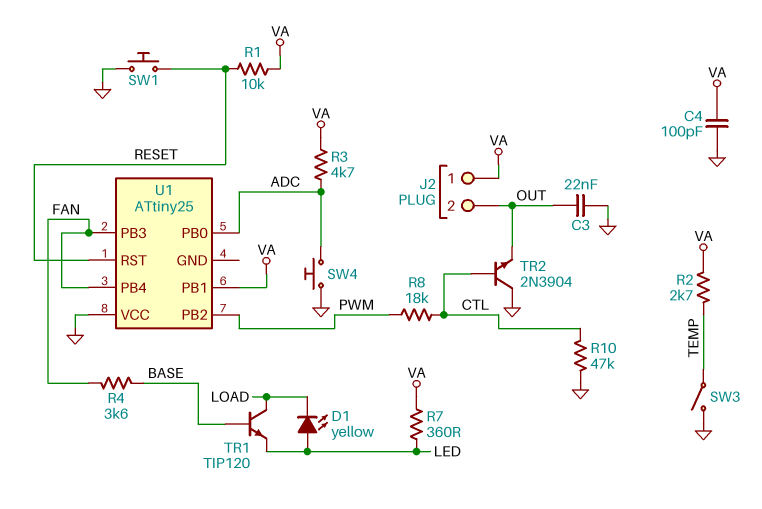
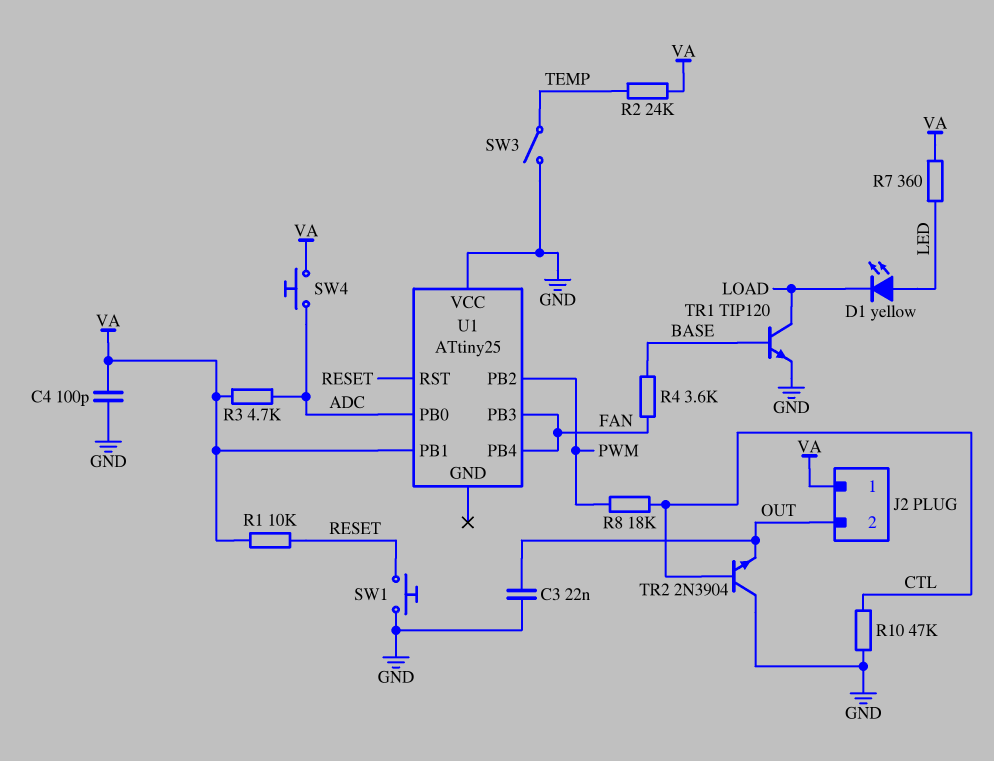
R2: 2.7k (TEMP, VA) -> 24k (TEMP, VA)
SW4: button (ADC, GND) -> button (ADC, VA)
TR1: NPN TIP120 (B BASE, C LOAD, E LED) -> NPN TIP120 (B BASE, C LOAD, E GND)

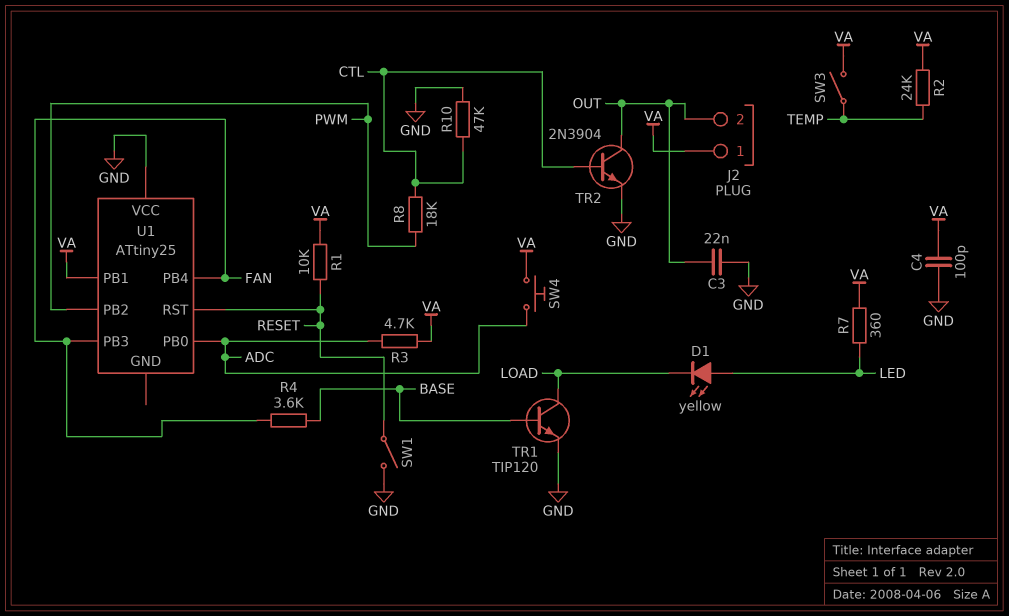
SW1: button (GND, RESET) -> switch (GND, RESET)
SW3: switch (GND, TEMP) -> switch (TEMP, VA)
TR2: NPN 2N3904 (B CTL, C GND, E OUT) -> NPN 2N3904 (B CTL, C OUT, E GND)

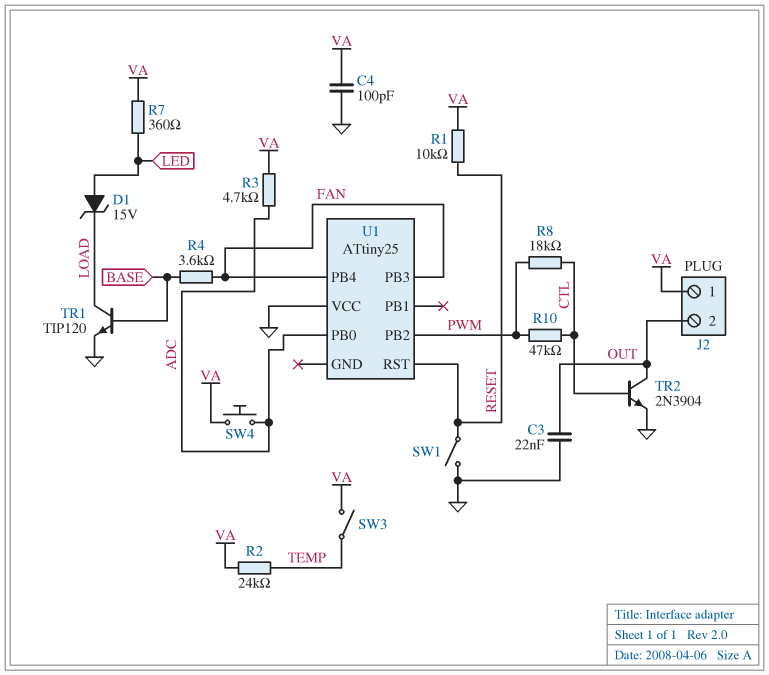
D1: LED yellow (A LED, K LOAD) -> zener 15V (A LED, K LOAD)
R10: 47k (CTL, GND) -> 47k (CTL, PWM)
U1 pin PB1: VA -> none

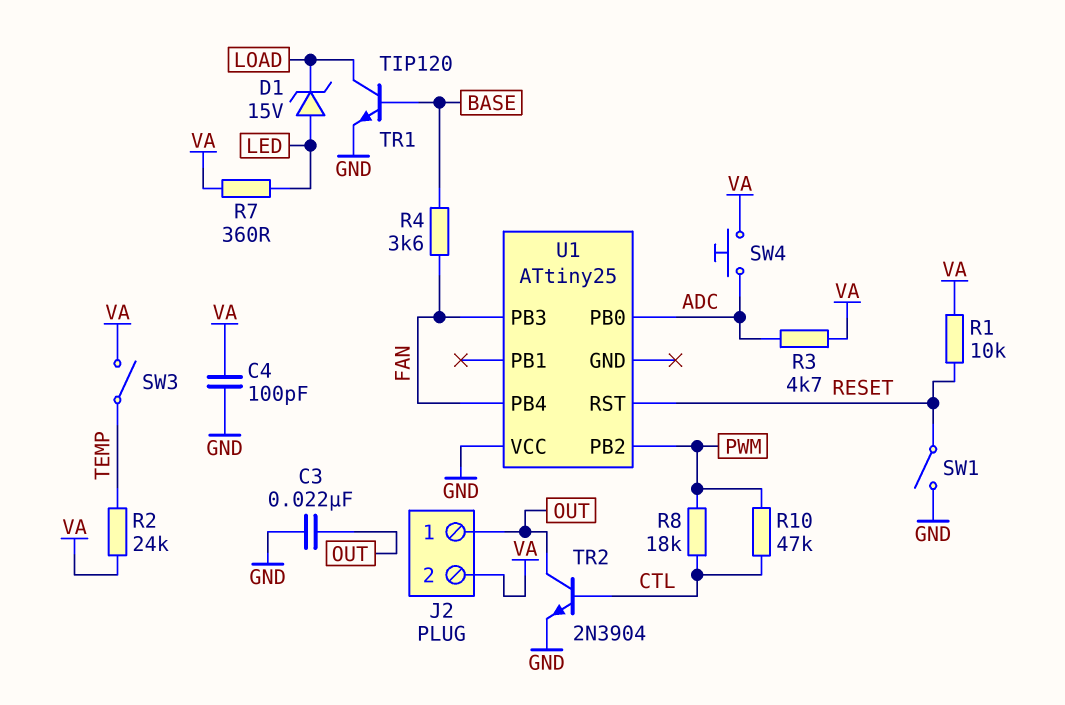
J2 pin 1: VA -> OUT
J2 pin 2: OUT -> VA

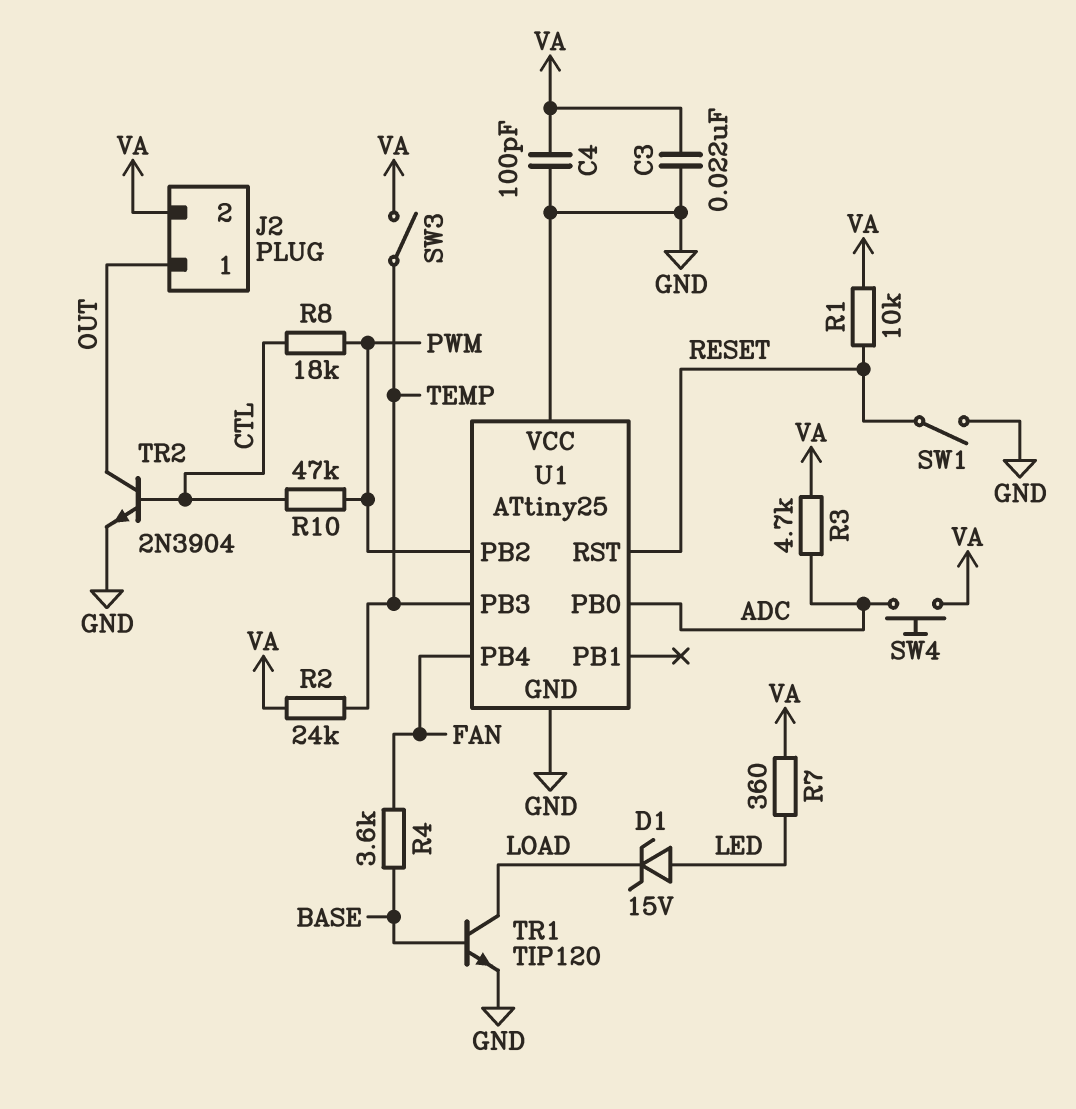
C3: 22nF (GND, OUT) -> 22nF (GND, VA)
U1 pin GND: none -> GND
U1 pin PB3: FAN -> TEMP

